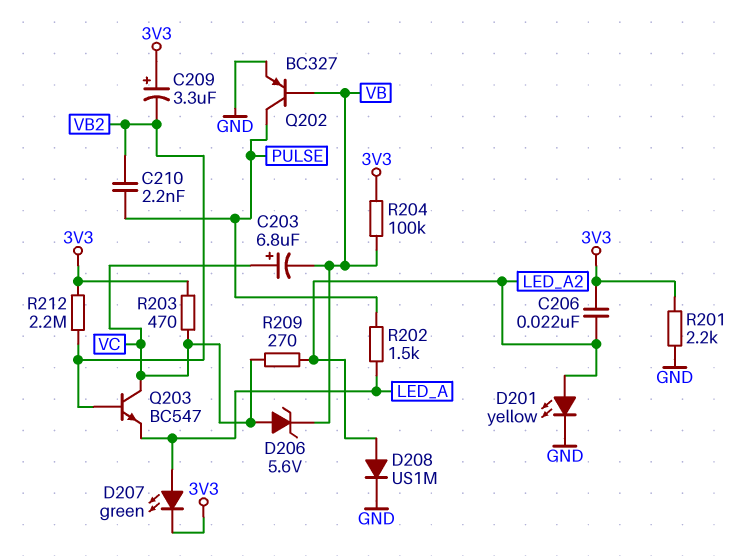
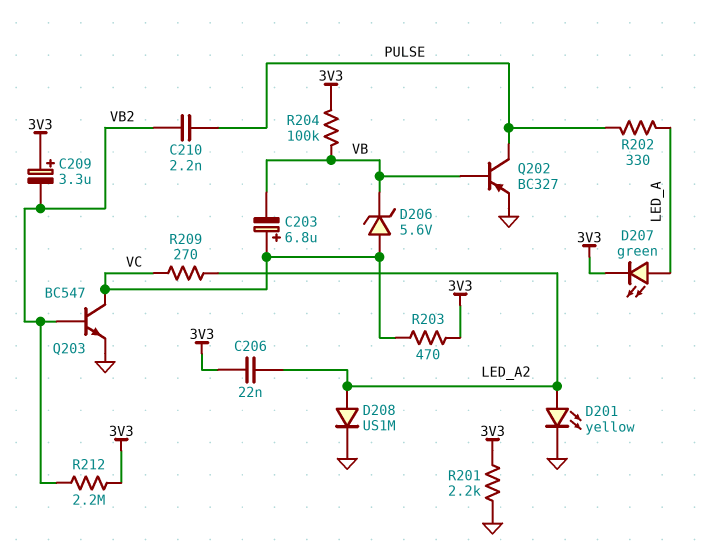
Q203: NPN BC547 (B VB2, C VC, E LED_A) -> NPN BC547 (B VB2, C VC, E GND)
R202: 1.5k (LED_A, PULSE) -> 330 (LED_A, PULSE)

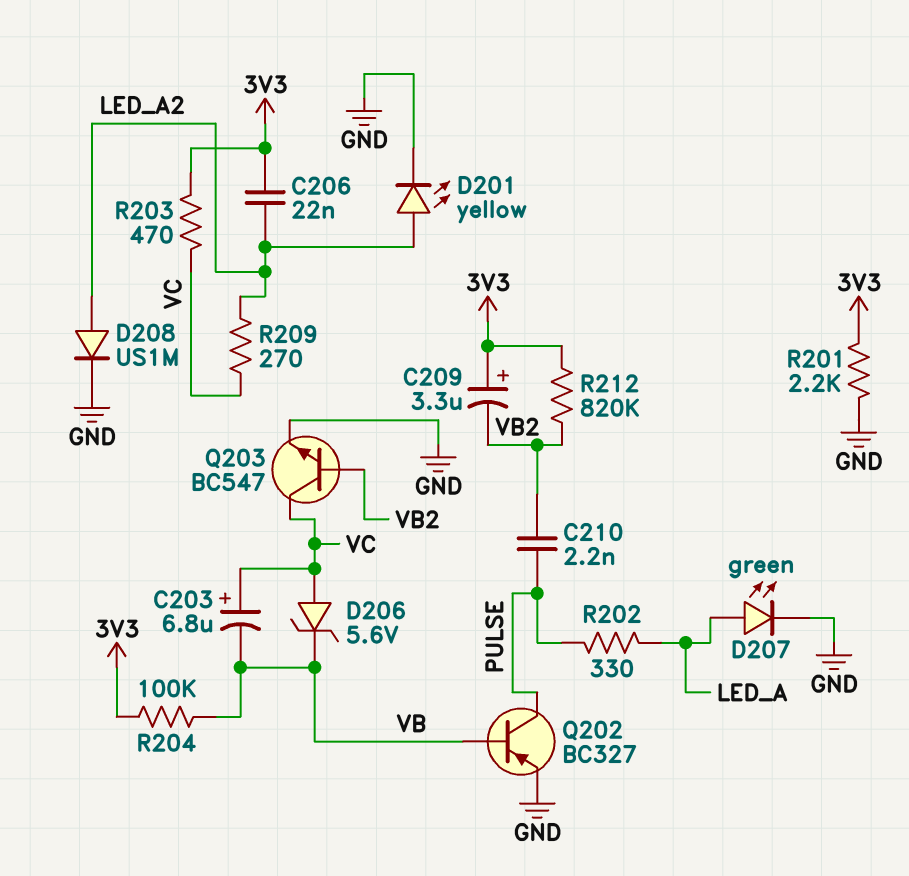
D207: LED green (A LED_A, K 3V3) -> LED green (A LED_A, K GND)
R212: 2.2M (3V3, VB2) -> 820k (3V3, VB2)

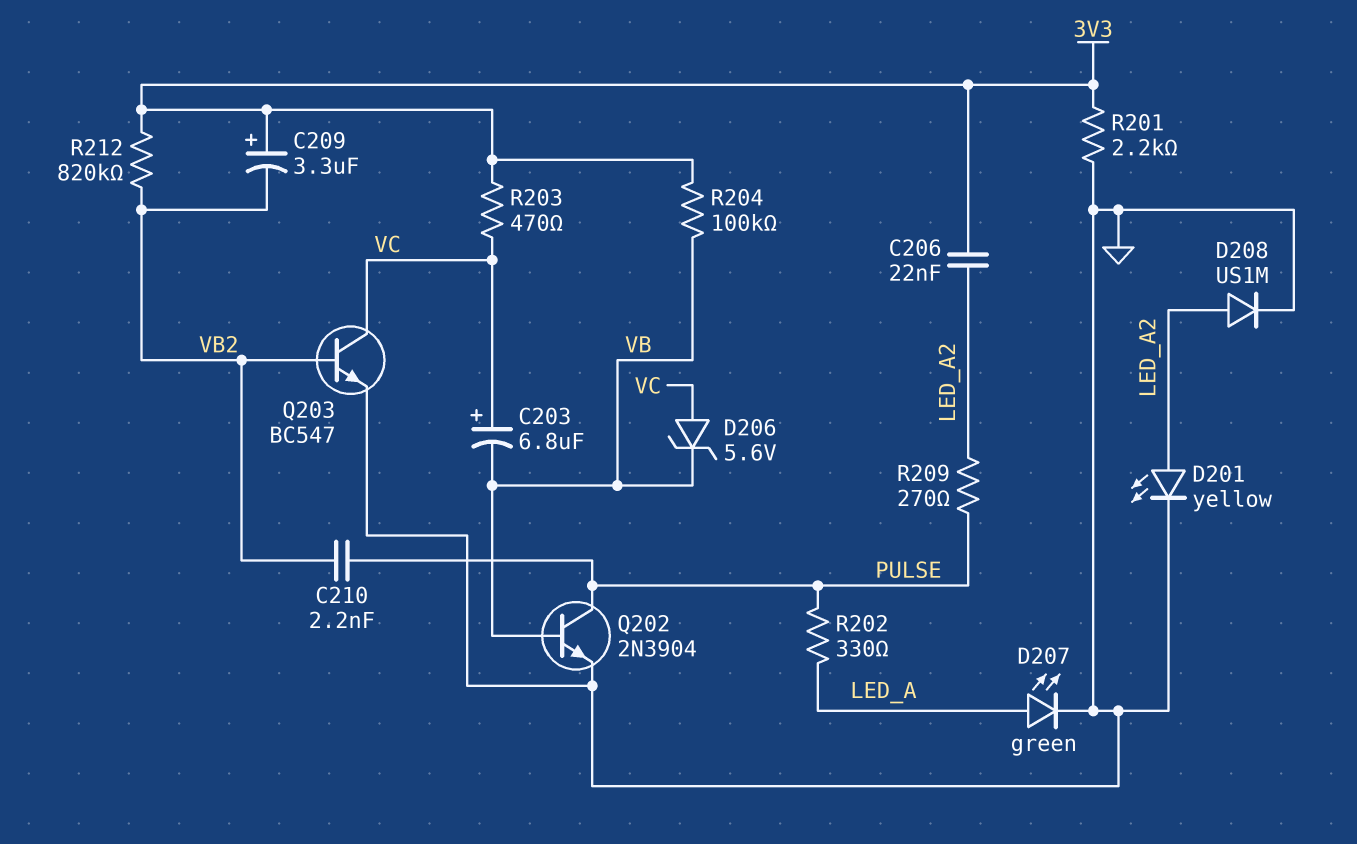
Q202: PNP BC327 (B VB, C PULSE, E GND) -> NPN 2N3904 (B VB, C PULSE, E GND)
R209: 270 (LED_A2, VC) -> 270 (LED_A2, PULSE)

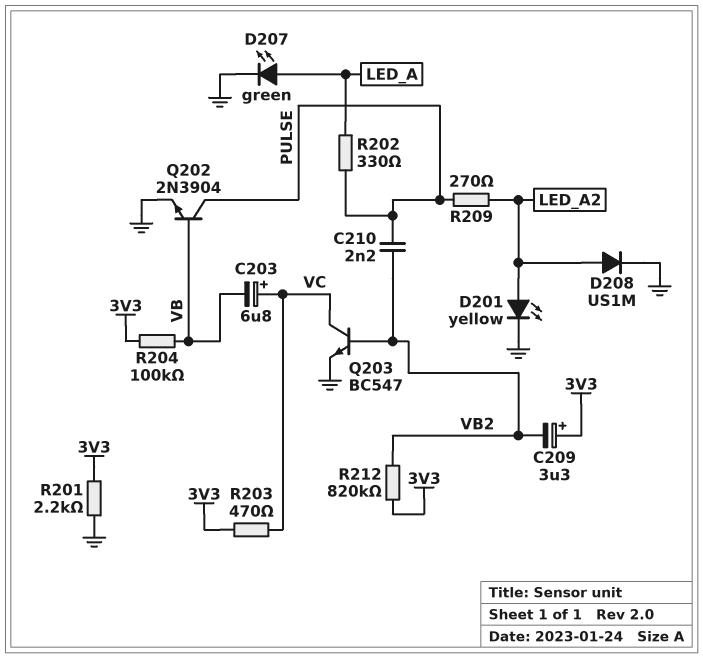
C206: 22nF (3V3, LED_A2) -> none
D206: zener 5.6V (A VC, K VB) -> none

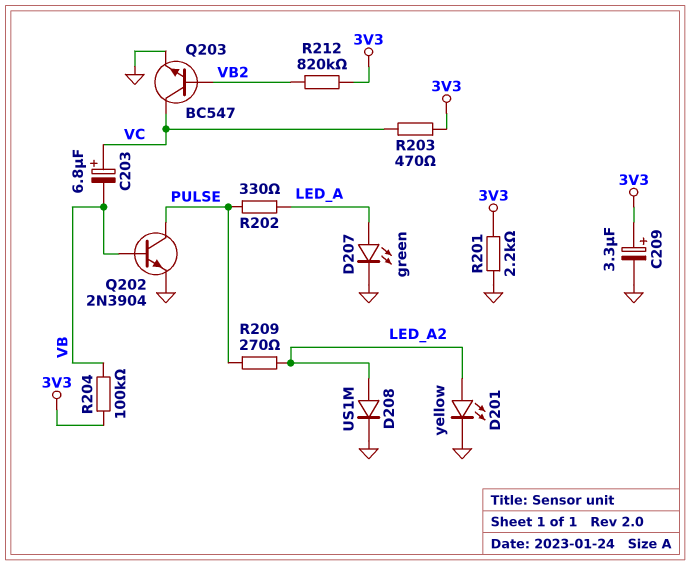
C209: 3.3uF (plus 3V3, minus VB2) -> 3.3uF (plus 3V3, minus GND)
C210: 2.2nF (PULSE, VB2) -> none

